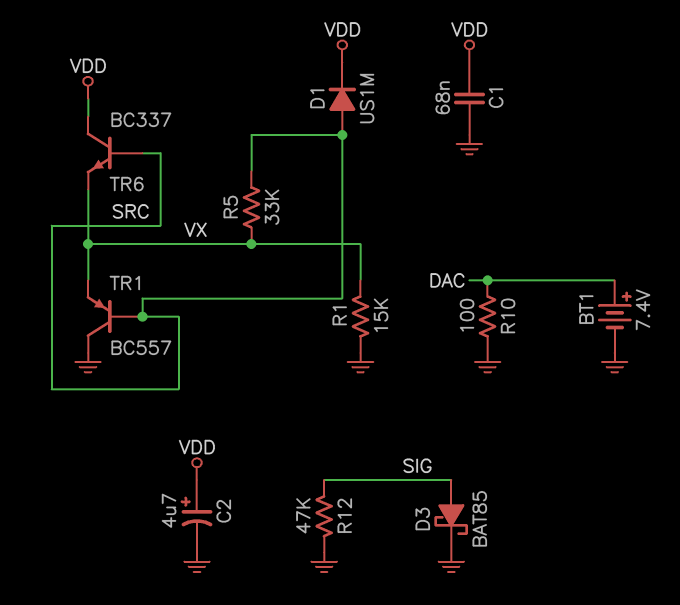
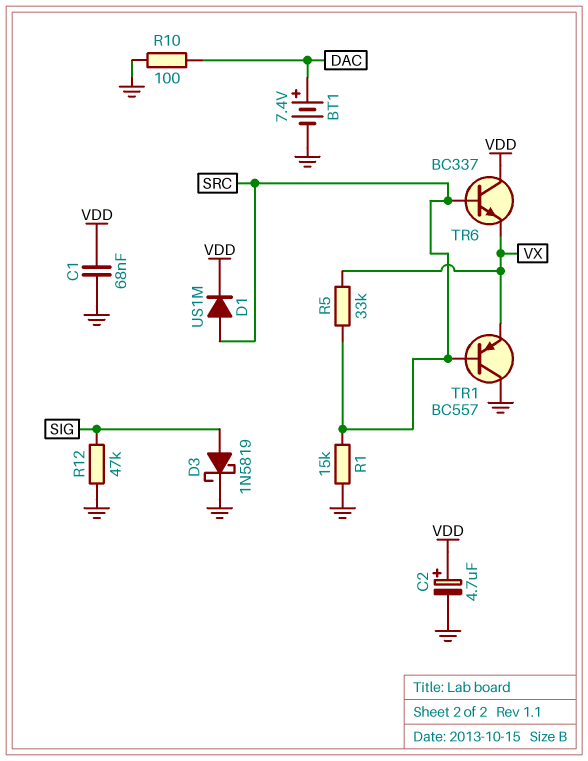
D3: schottky BAT85 (A SIG, K GND) -> schottky 1N5819 (A SIG, K GND)
R1: 15k (GND, VX) -> 15k (GND, SRC)

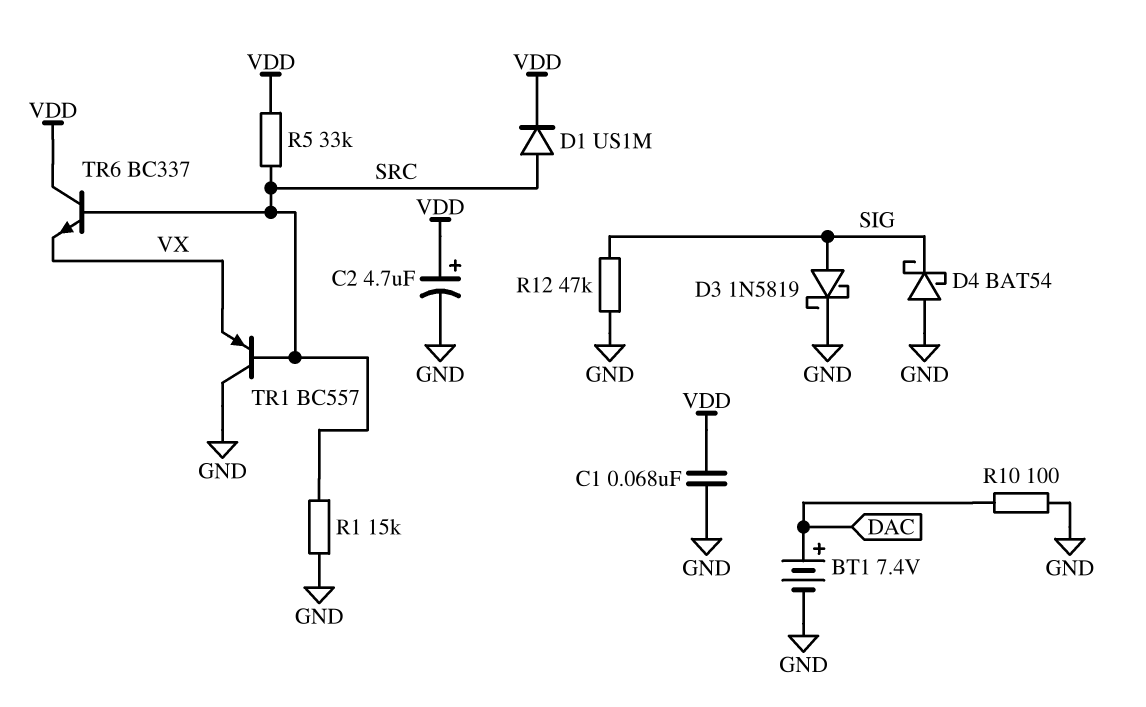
D4: none -> schottky BAT54 (A GND, K SIG)
R5: 33k (SRC, VX) -> 33k (SRC, VDD)

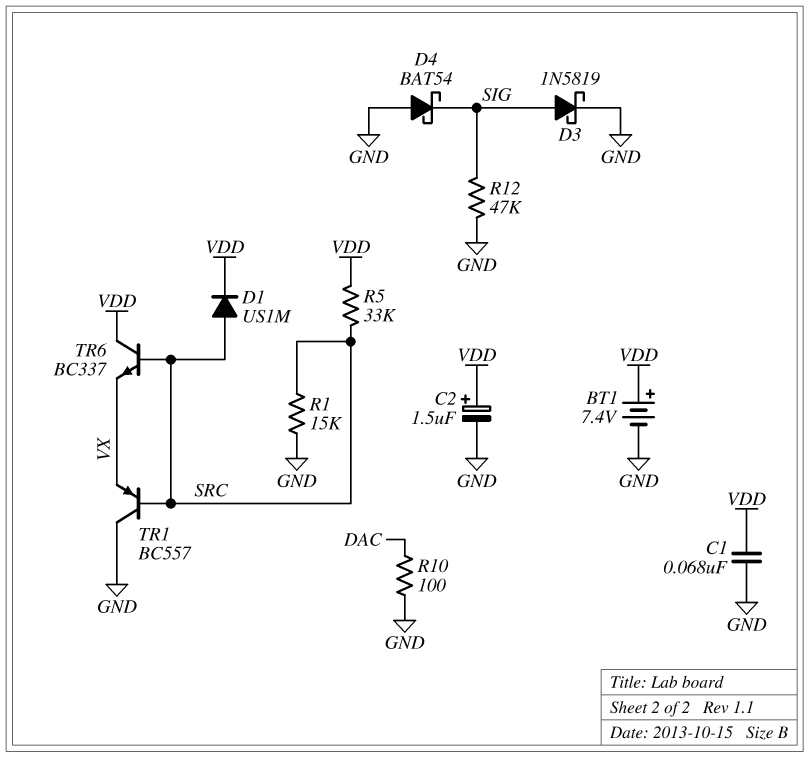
BT1: 7.4V (plus DAC, minus GND) -> 7.4V (plus VDD, minus GND)
C2: 4.7uF (plus VDD, minus GND) -> 1.5uF (plus VDD, minus GND)

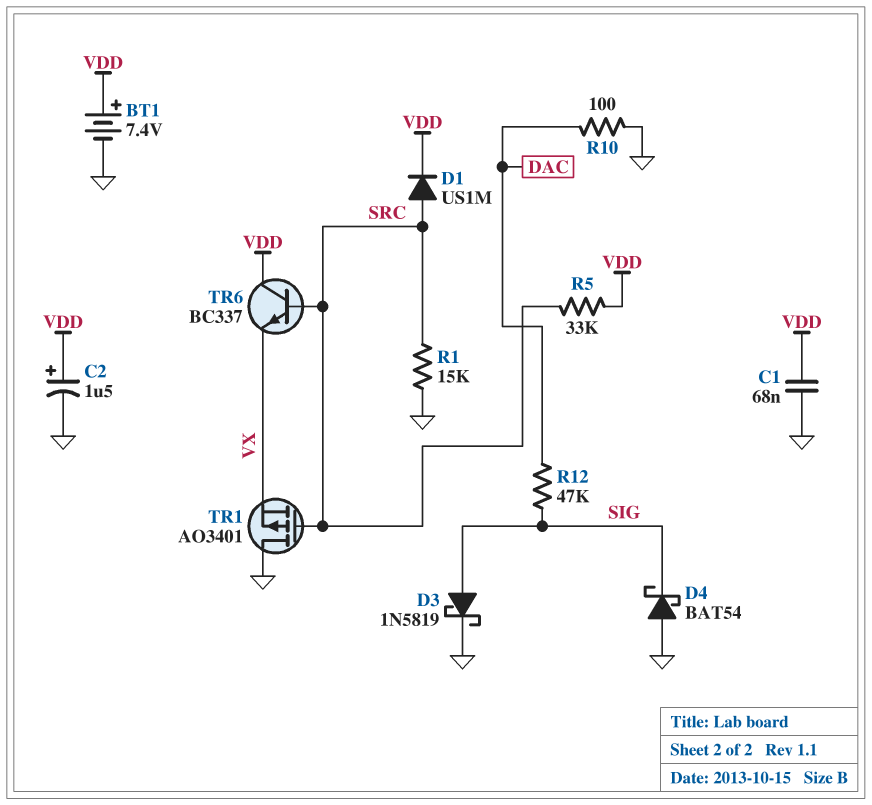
R12: 47k (GND, SIG) -> 47k (DAC, SIG)
TR1: PNP BC557 (B SRC, C GND, E VX) -> PMOS AO3401 (G SRC, D GND, S VX)

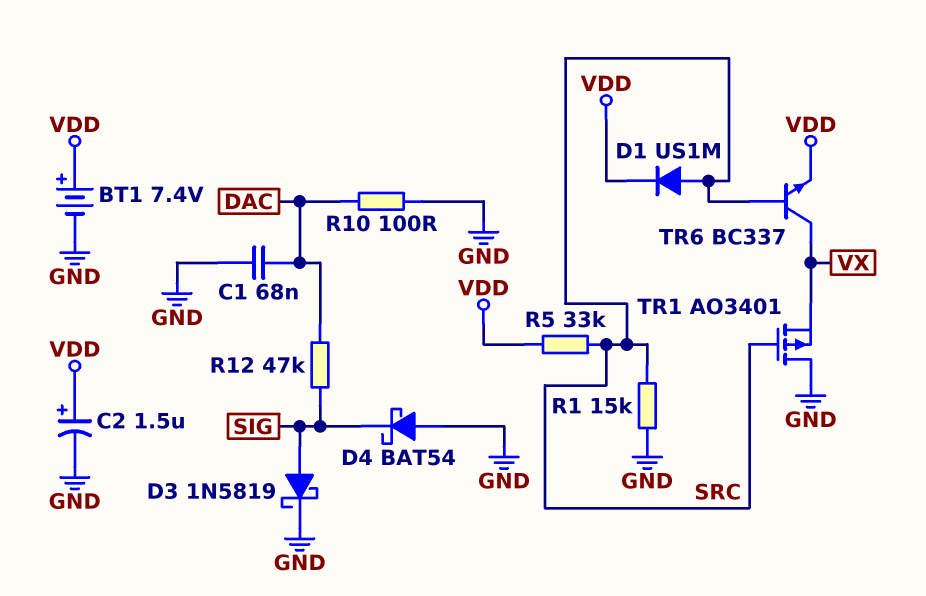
C1: 68nF (GND, VDD) -> 68nF (DAC, GND)
TR6: NPN BC337 (B SRC, C VDD, E VX) -> NPN BC337 (B SRC, C VX, E VDD)

